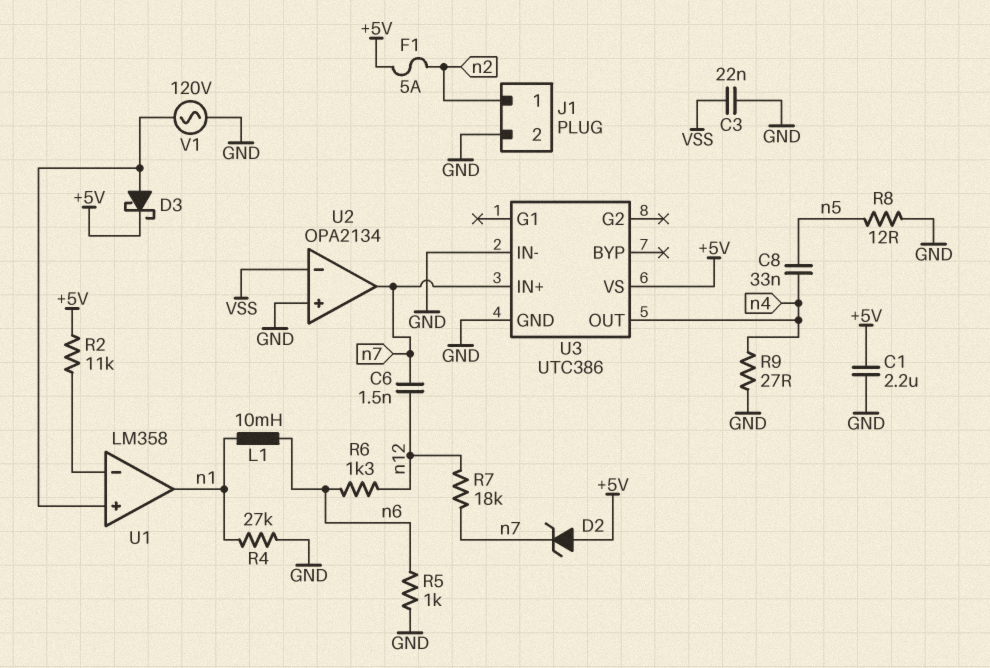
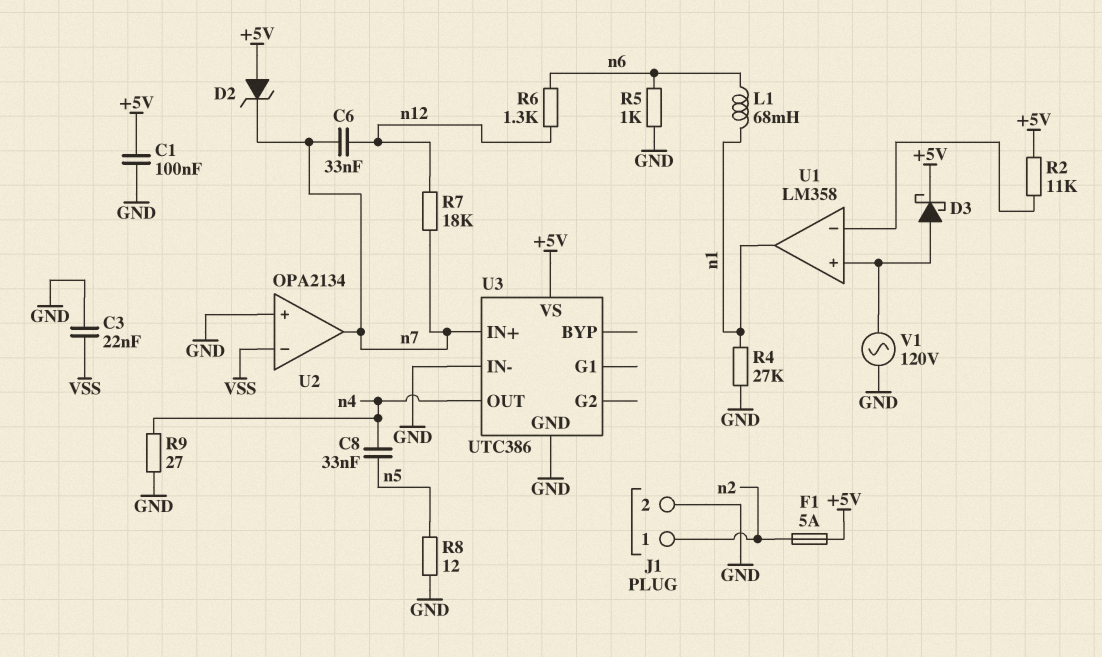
C1: 2.2uF (+5V, GND) -> 100nF (+5V, GND)
C6: 1.5nF (n7, n12) -> 33nF (n7, n12)
L1: 10mH (n1, n6) -> 68mH (n1, n6)

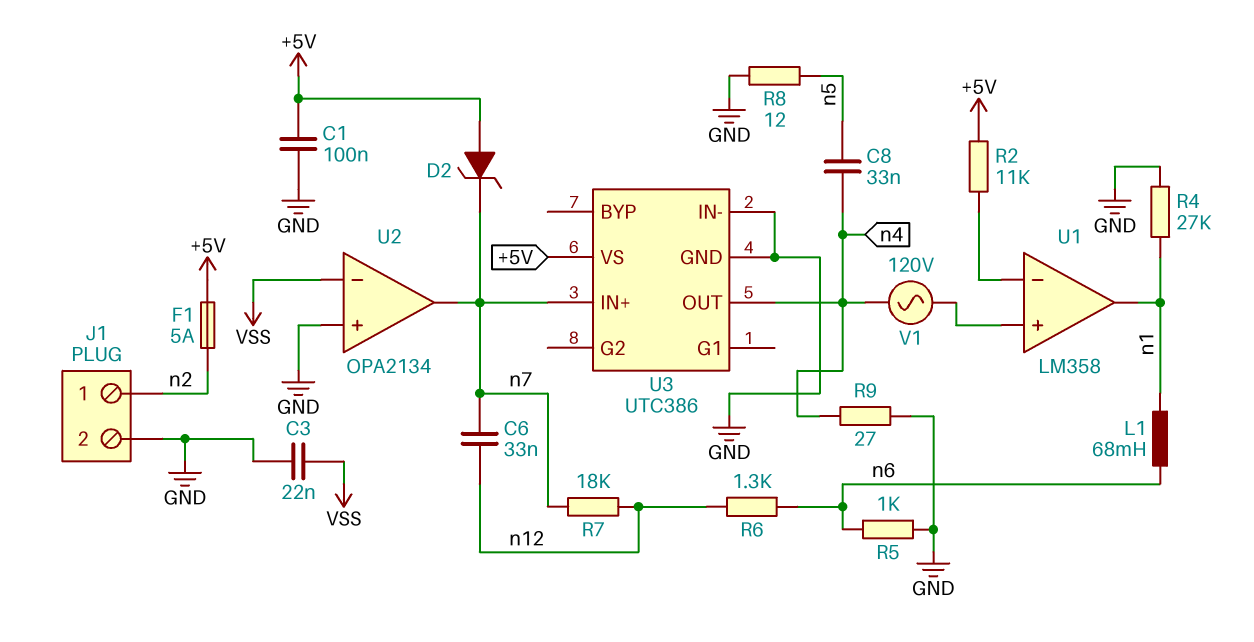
D3: schottky (A U1/in+, K +5V) -> none
V1: AC 120V (GND, U1/in+) -> AC 120V (U1/in+, n4)

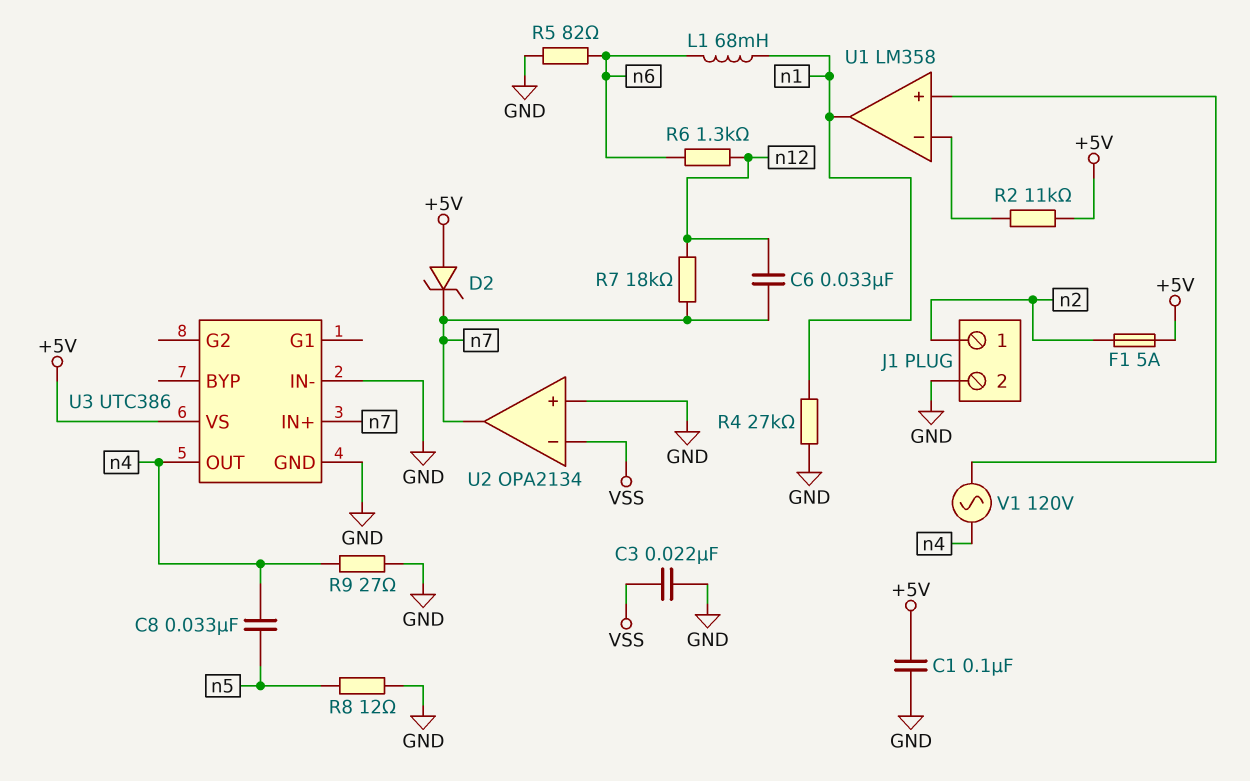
R5: 1k (GND, n6) -> 82 (GND, n6)

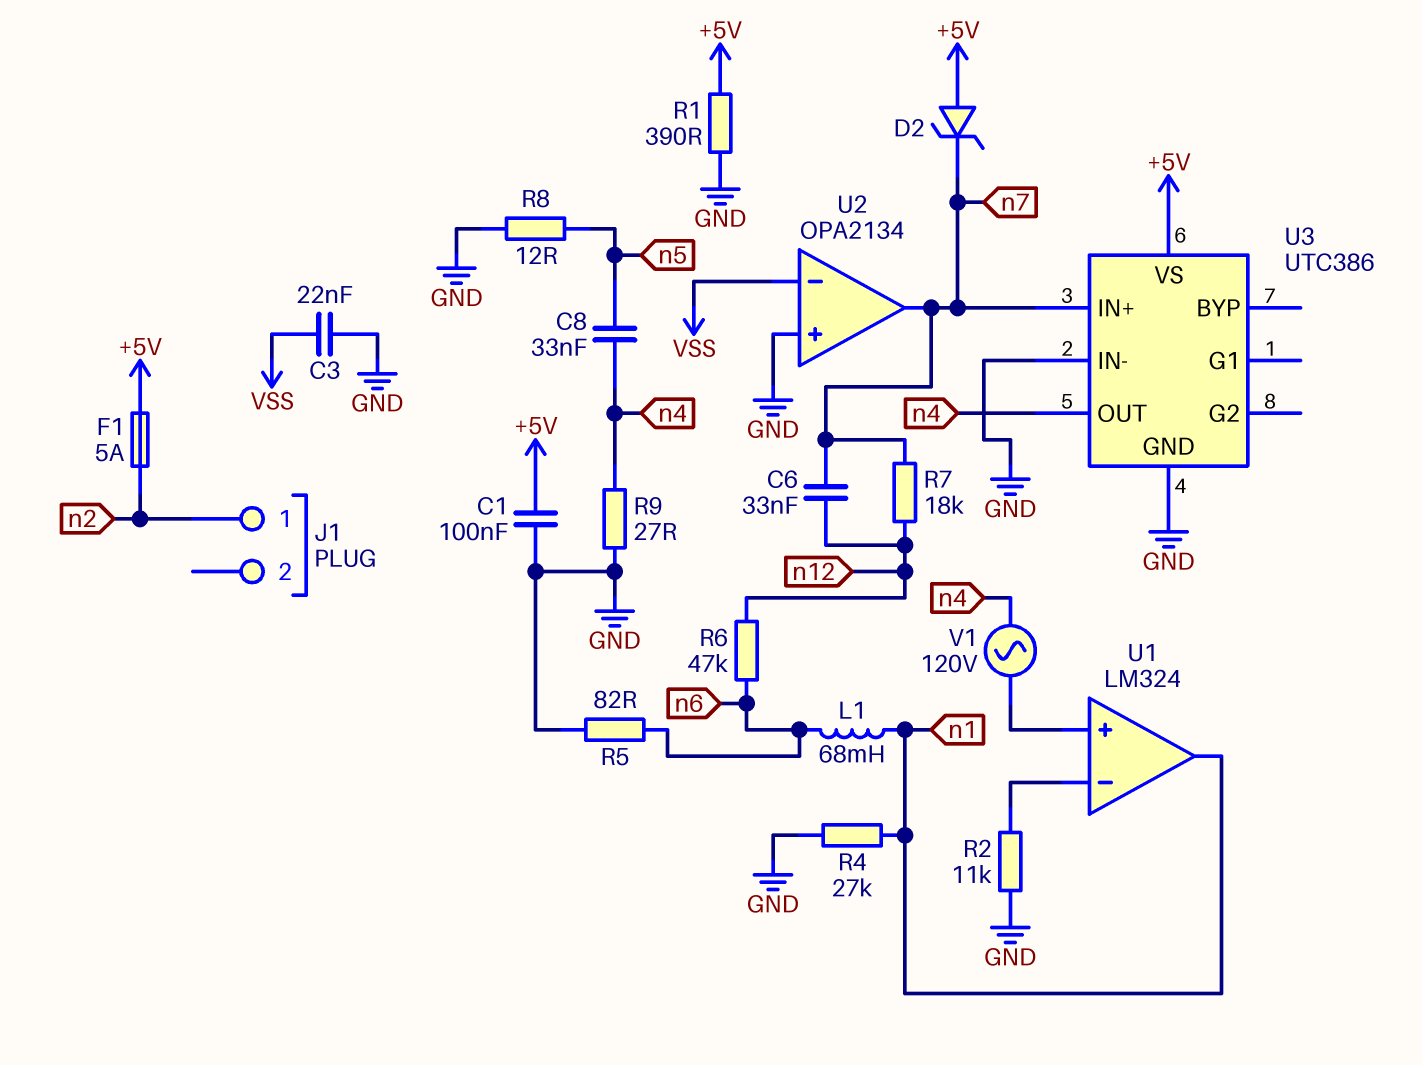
J1 pin 2: GND -> none
R1: none -> 390 (+5V, GND)
R2: 11k (+5V, U1/in-) -> 11k (GND, U1/in-)
R6: 1.3k (n6, n12) -> 47k (n6, n12)
U1: LM358 -> LM324

